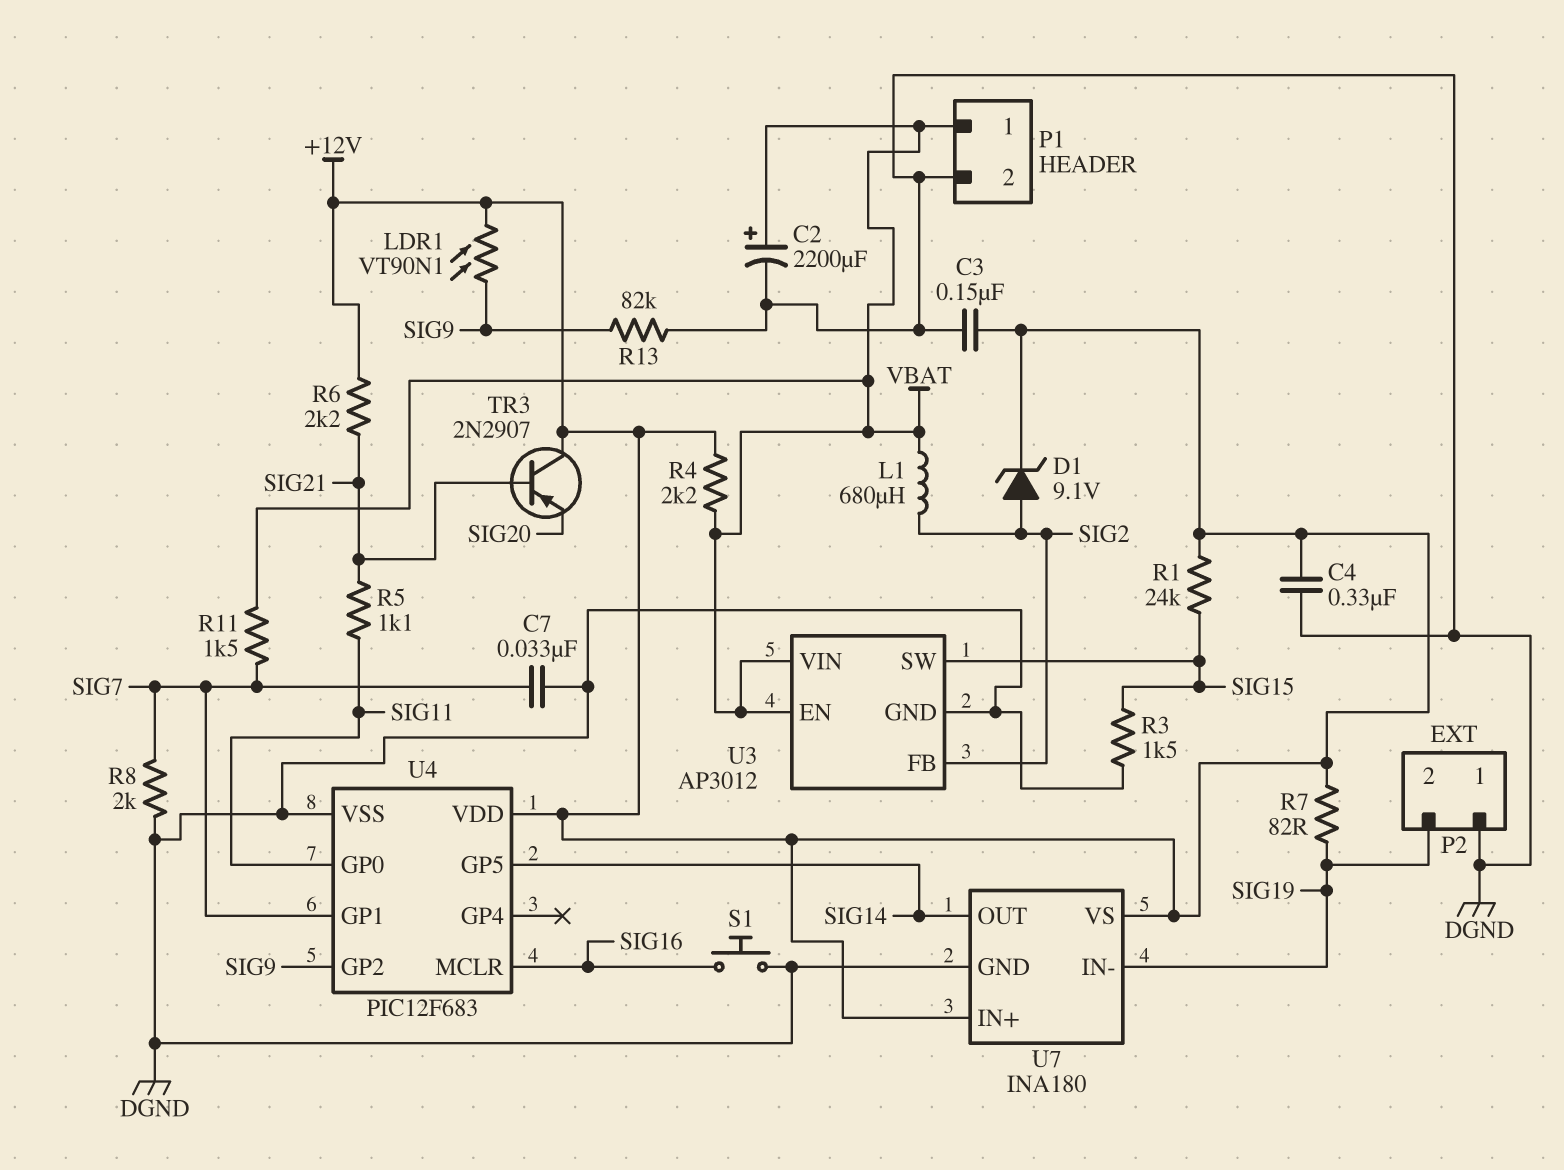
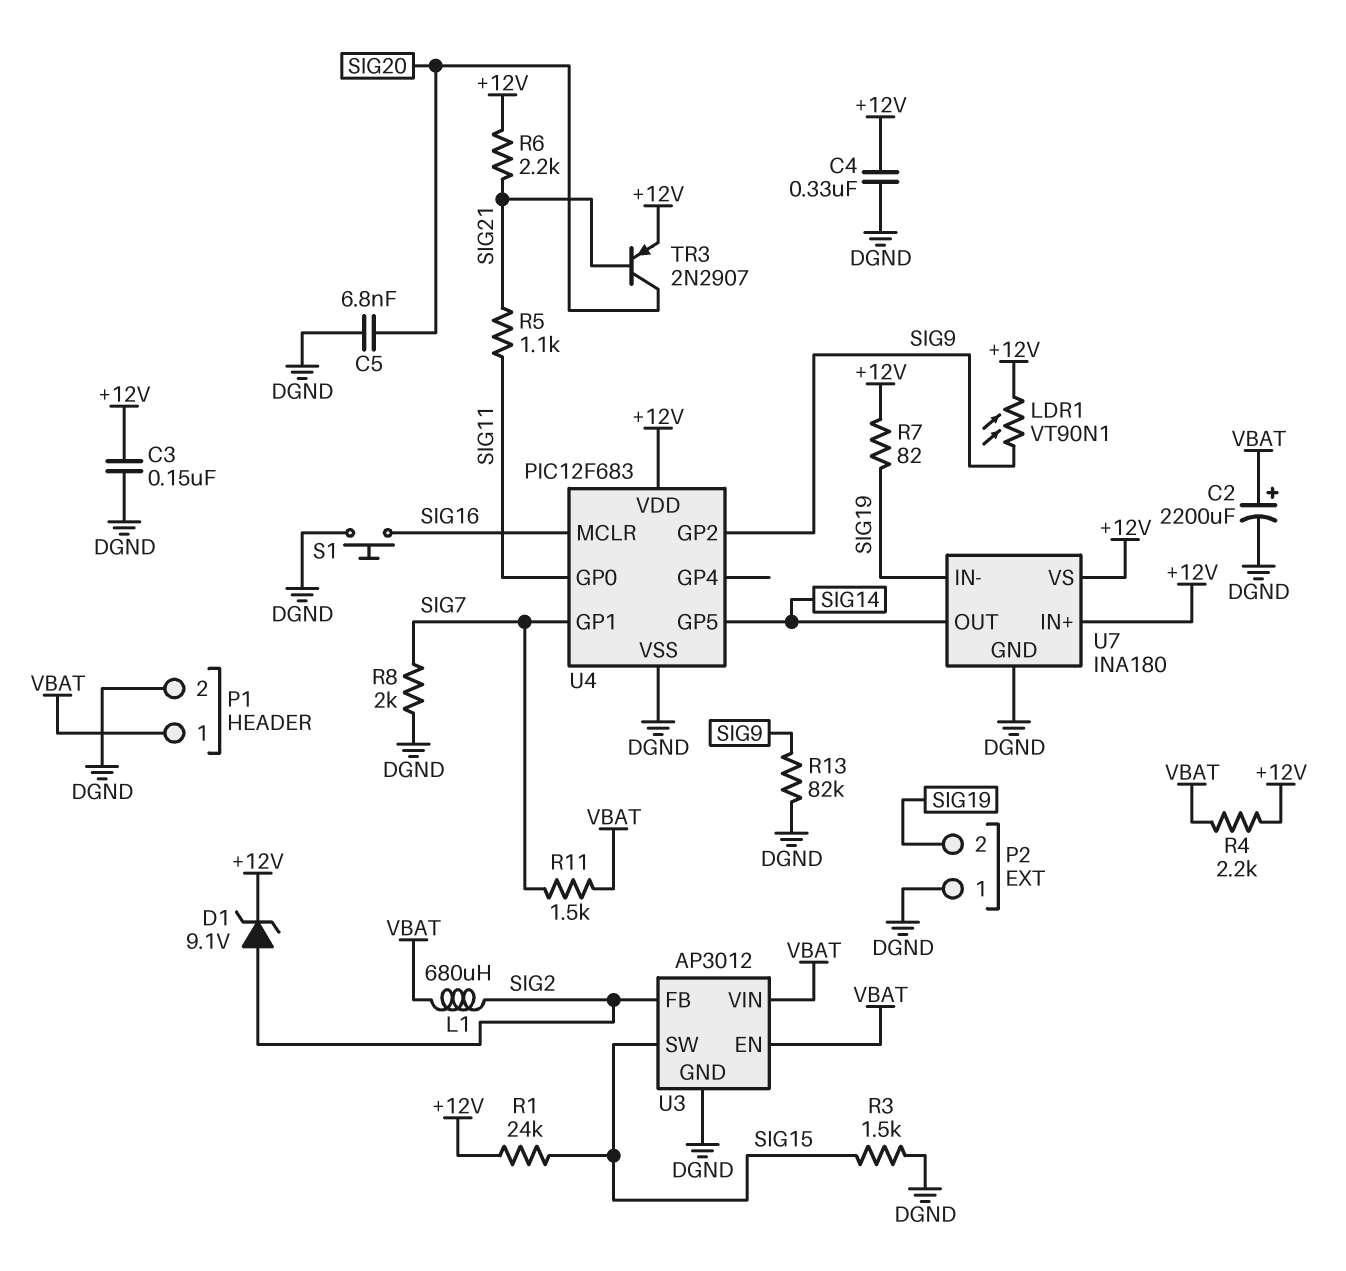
C5: none -> 6.8nF (DGND, SIG20)
C7: 33nF (DGND, SIG7) -> none
TR3: PNP 2N2907 (B SIG21, C +12V, E SIG20) -> PNP 2N2907 (B SIG21, C SIG20, E +12V)

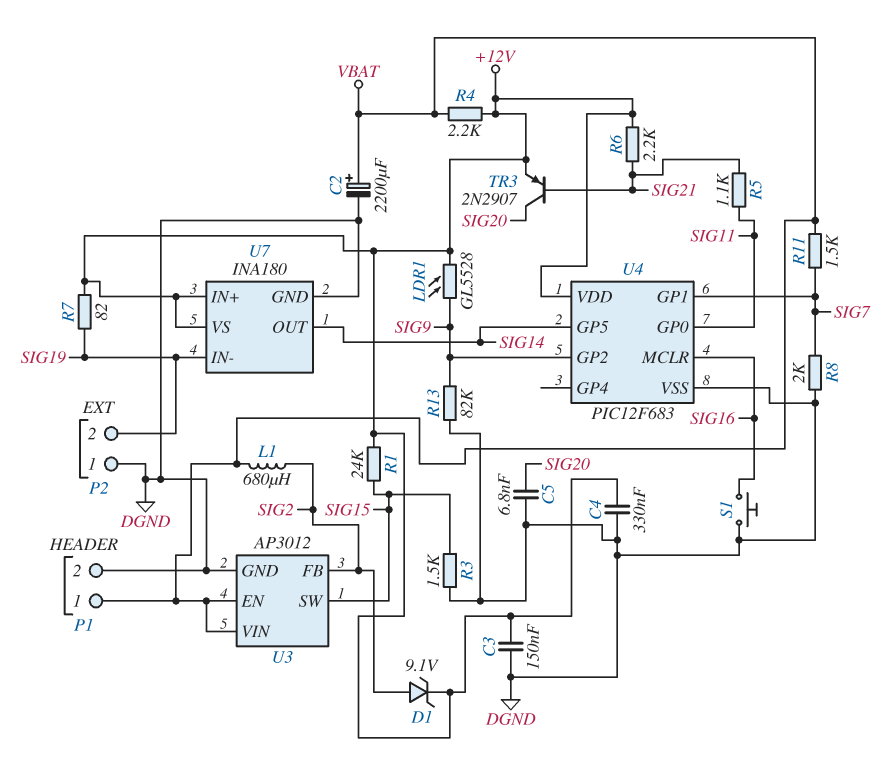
LDR1: VT90N1 (+12V, SIG9) -> GL5528 (+12V, SIG9)

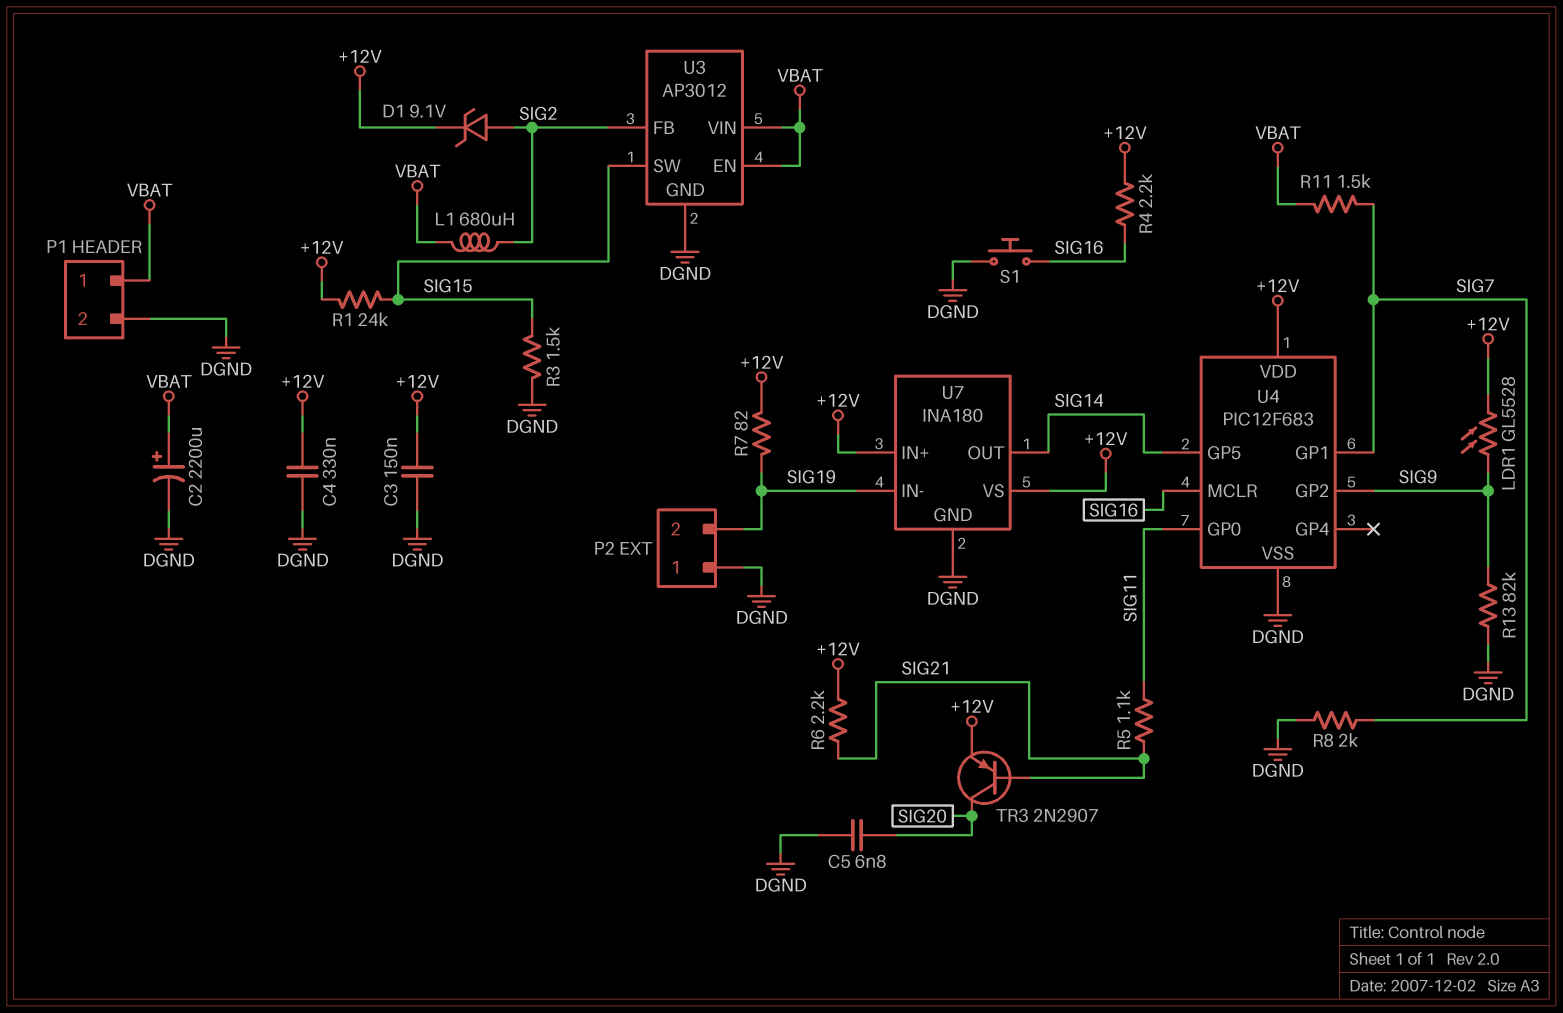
R4: 2.2k (+12V, VBAT) -> 2.2k (+12V, SIG16)

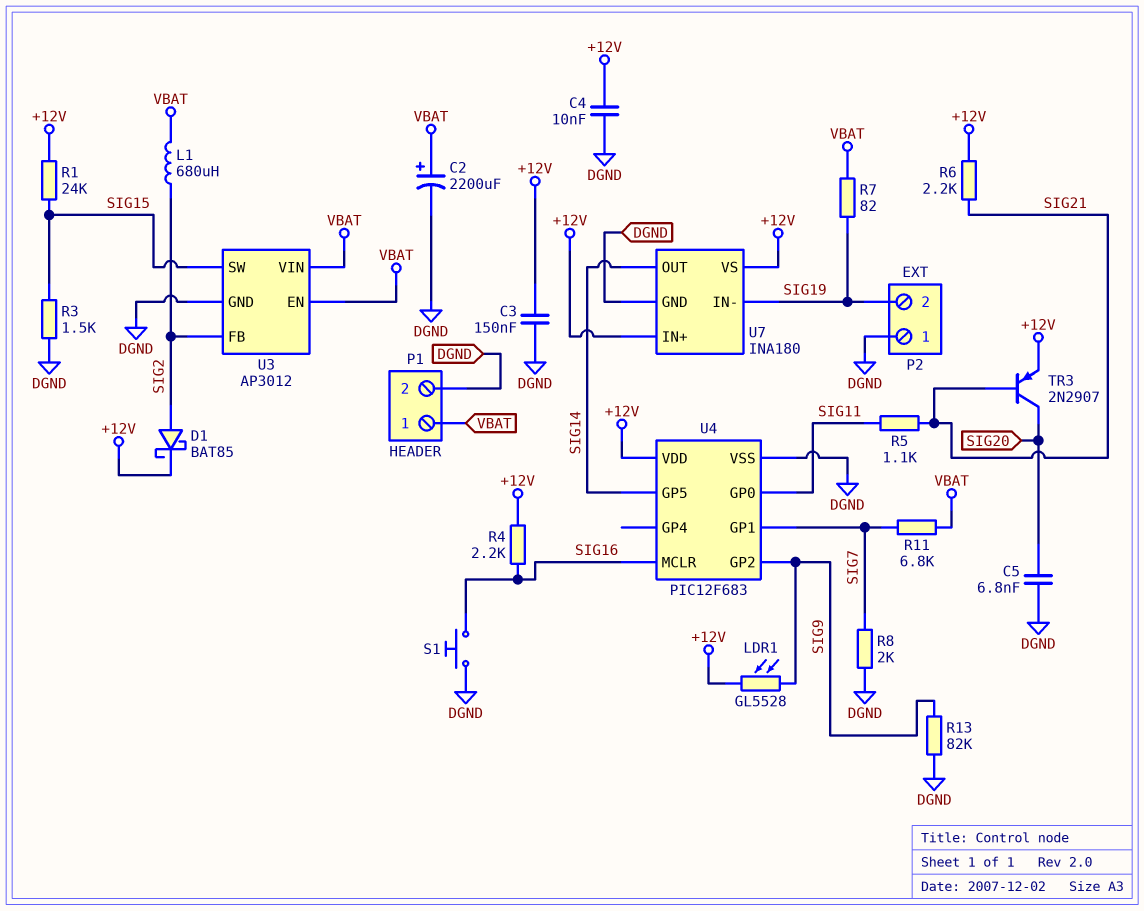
C4: 330nF (+12V, DGND) -> 10nF (+12V, DGND)
D1: zener 9.1V (A SIG2, K +12V) -> schottky BAT85 (A SIG2, K +12V)
R7: 82 (+12V, SIG19) -> 82 (SIG19, VBAT)
R11: 1.5k (SIG7, VBAT) -> 6.8k (SIG7, VBAT)

